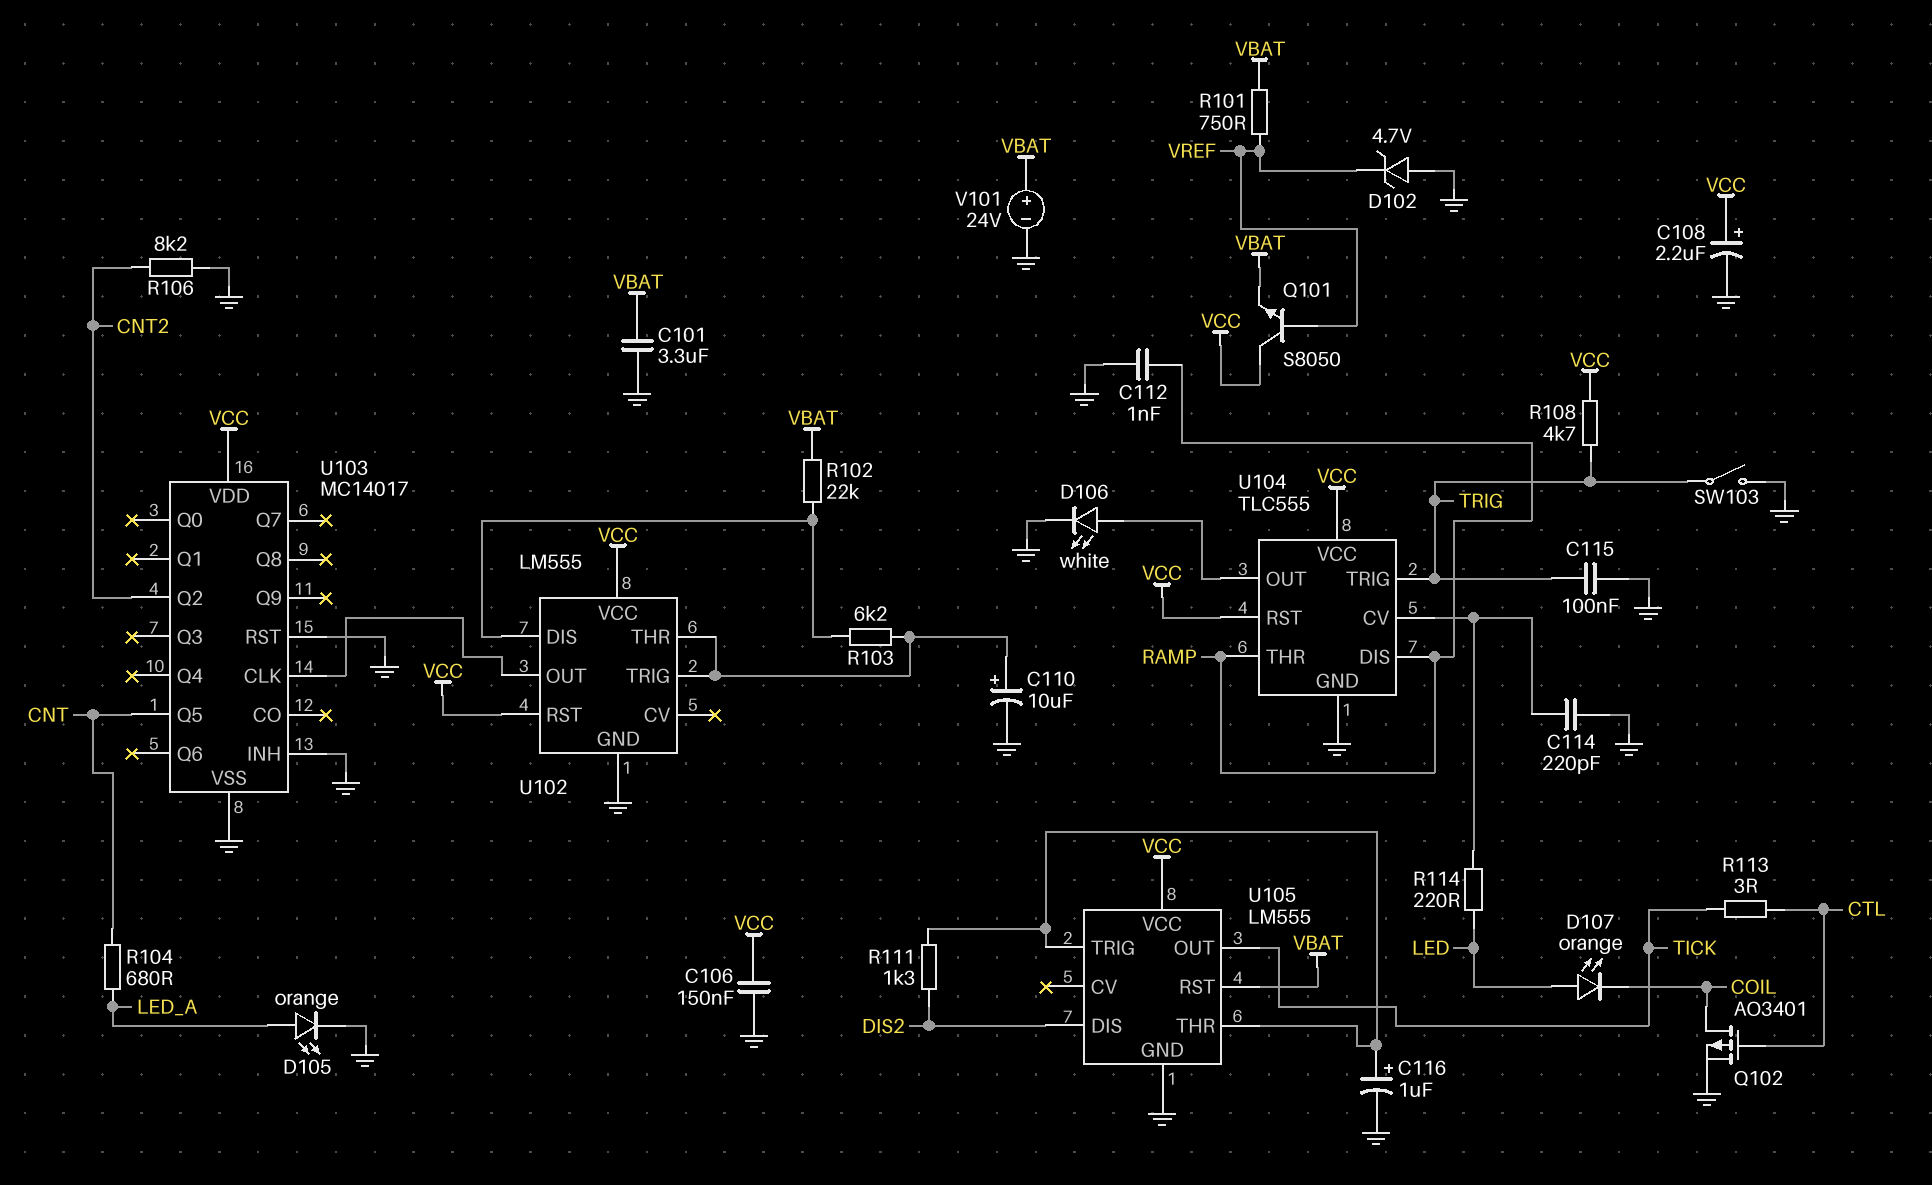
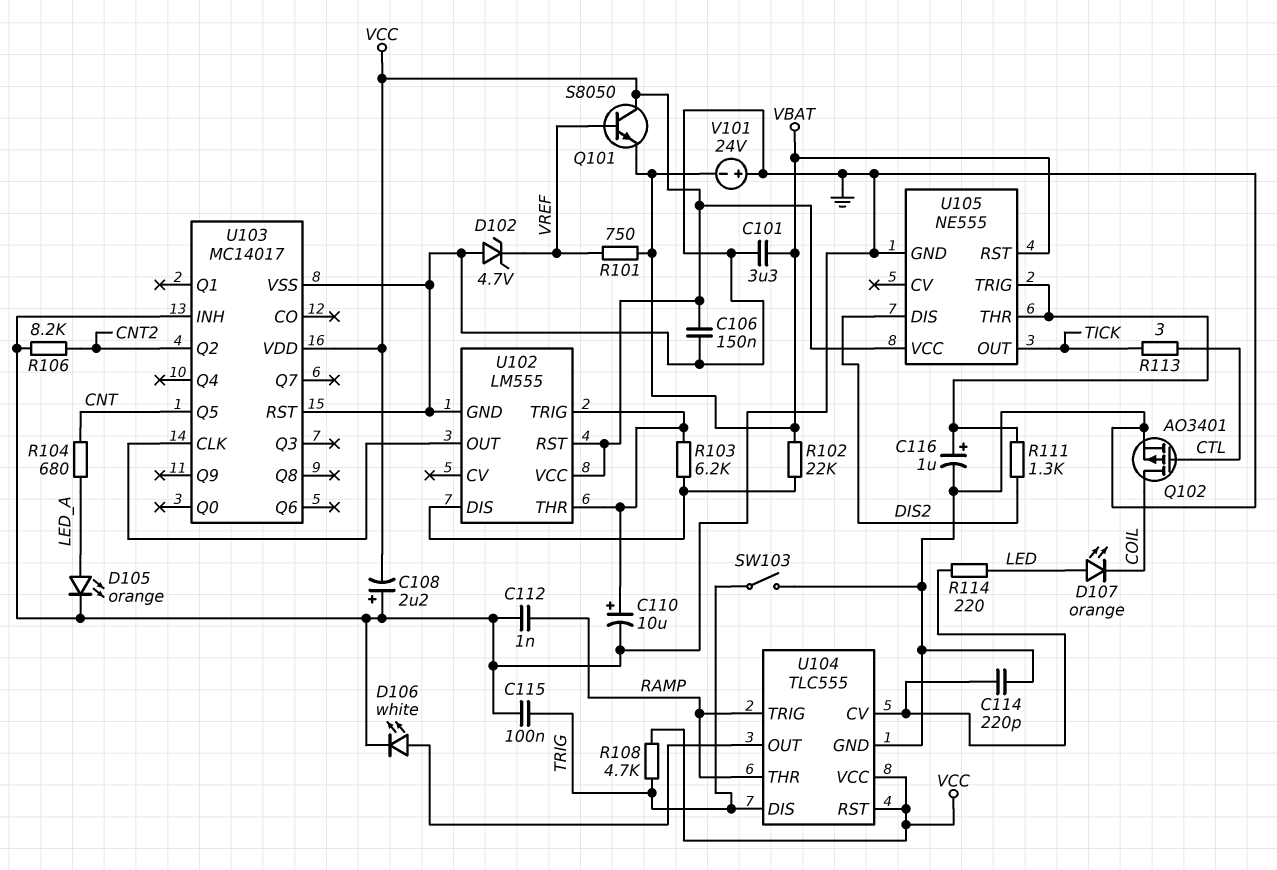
C108: 2.2uF (plus VCC, minus GND) -> 2.2uF (plus GND, minus VCC)
U104 pin DIS: RAMP -> TRIG
U104 pin TRIG: TRIG -> RAMP
U105: LM555 -> NE555
V101: 24V (plus VBAT, minus GND) -> 24V (plus GND, minus VBAT)

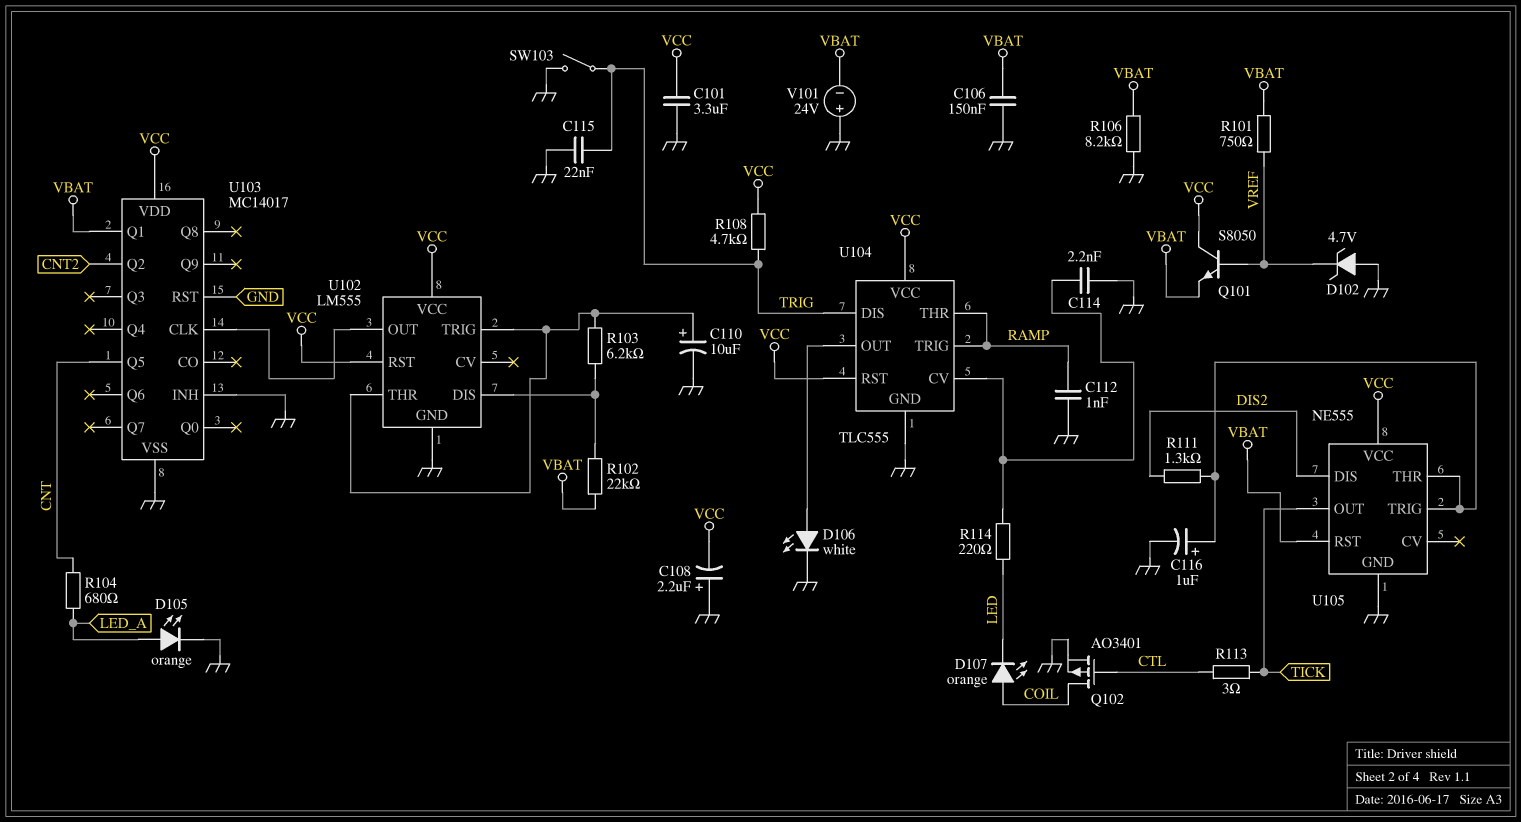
C101: 3.3uF (GND, VBAT) -> 3.3uF (GND, VCC)
C106: 150nF (GND, VCC) -> 150nF (GND, VBAT)
C114: 220pF (GND, U104/CV) -> 2.2nF (GND, U104/CV)
C115: 100nF (GND, TRIG) -> 22nF (GND, TRIG)
D107: LED orange (A LED, K COIL) -> LED orange (A COIL, K LED)
R106: 8.2k (CNT2, GND) -> 8.2k (GND, VBAT)
U103 pin Q1: none -> VBAT

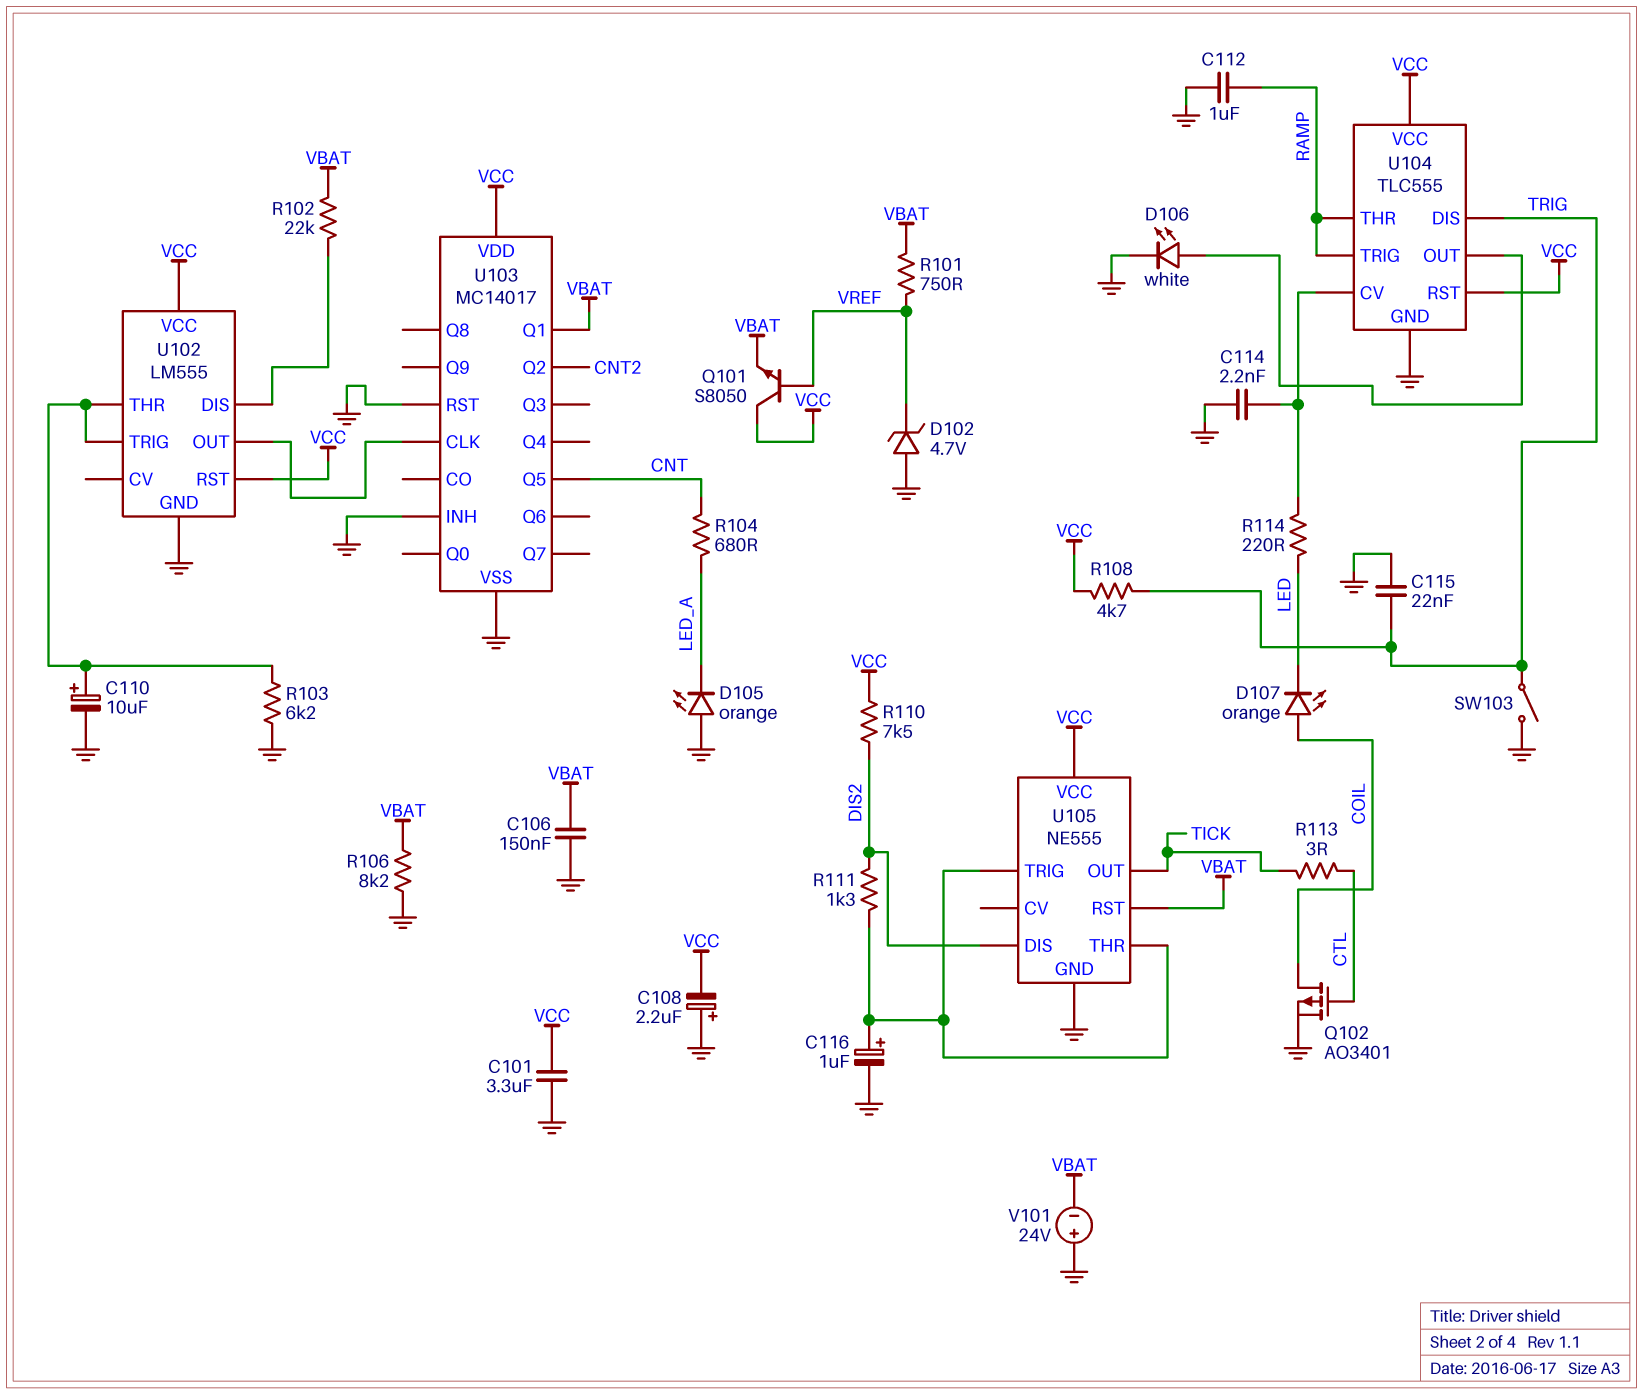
C112: 1nF (GND, RAMP) -> 1uF (GND, RAMP)
D105: LED orange (A LED_A, K GND) -> LED orange (A GND, K LED_A)
R103: 6.2k (U102/DIS, U102/THR) -> 6.2k (GND, U102/THR)
R110: none -> 7.5k (DIS2, VCC)

